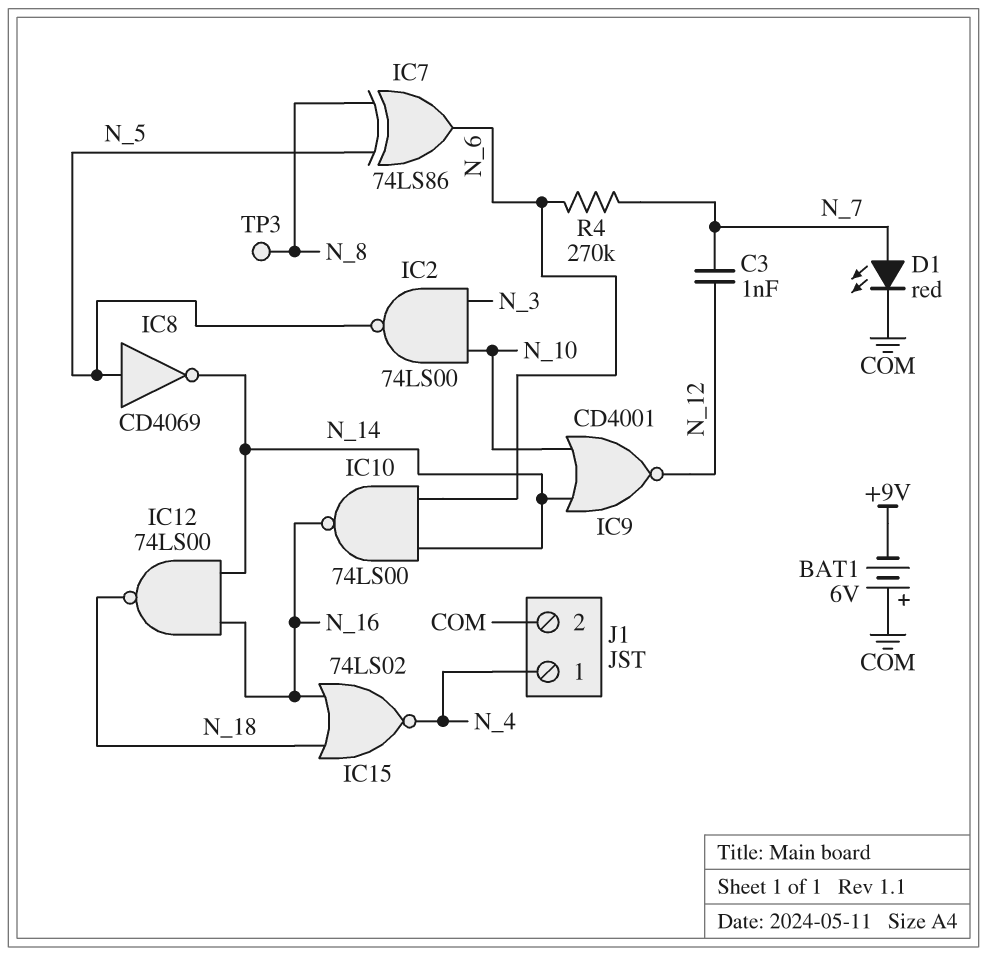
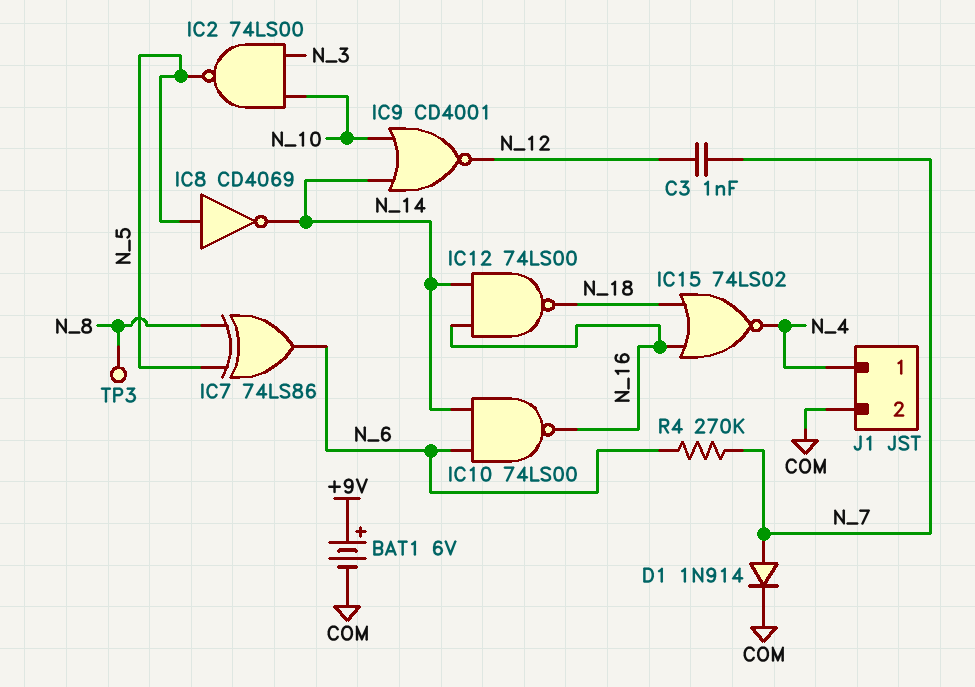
BAT1: 6V (plus COM, minus +9V) -> 6V (plus +9V, minus COM)
D1: LED red (A N_7, K COM) -> diode 1N914 (A N_7, K COM)

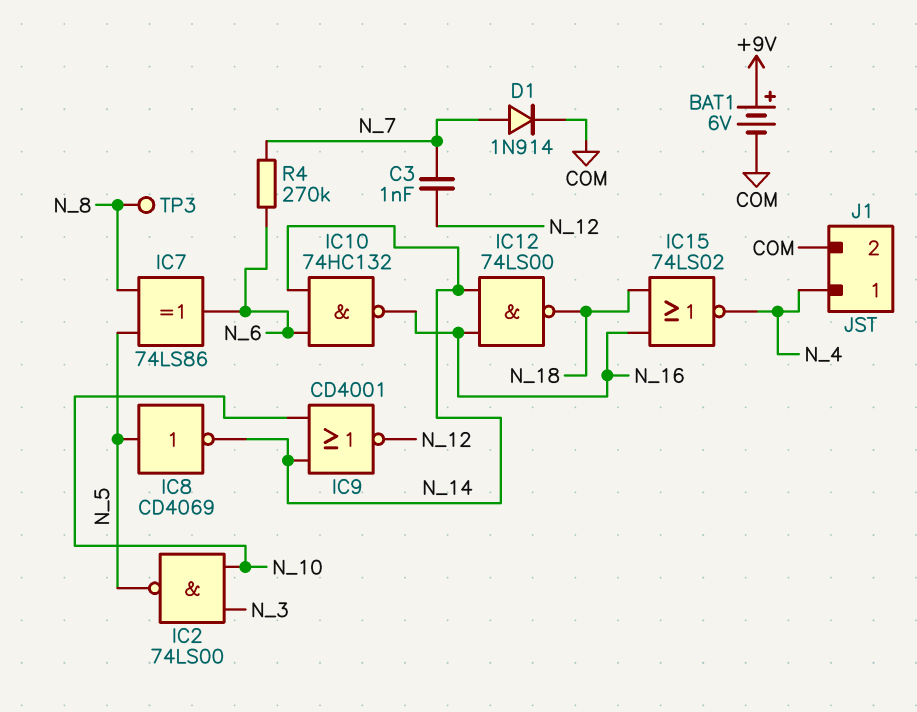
IC10: NAND 74LS00 (in N_6, in N_14, out N_16) -> NAND 74HC132 (in N_6, in N_14, out N_16)

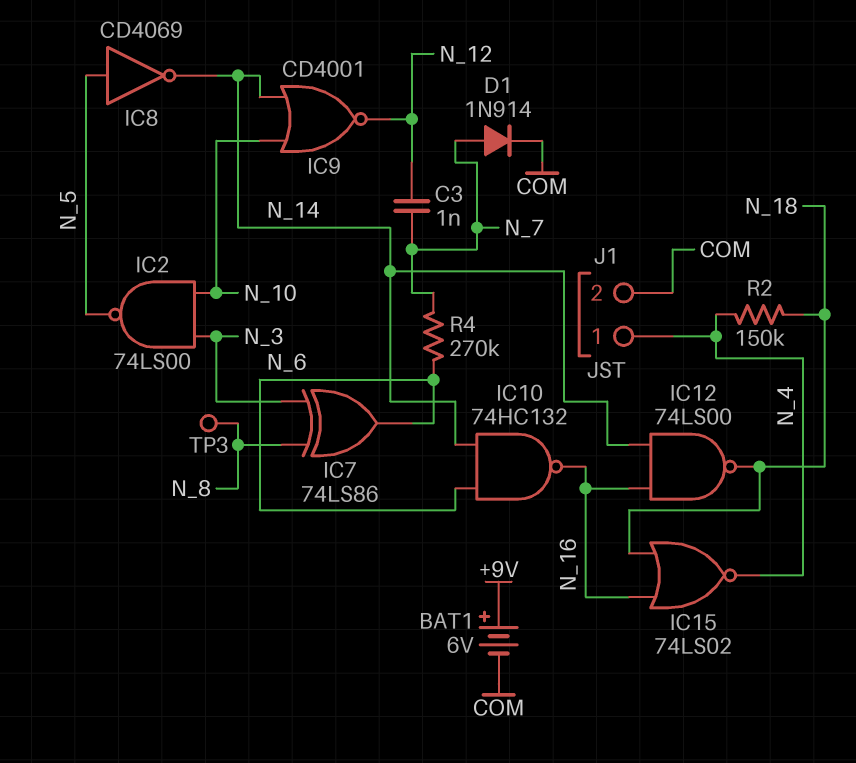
IC7: XOR 74LS86 (in N_5, in N_8, out N_6) -> XOR 74LS86 (in N_3, in N_8, out N_6)
R2: none -> 150k (N_4, N_18)

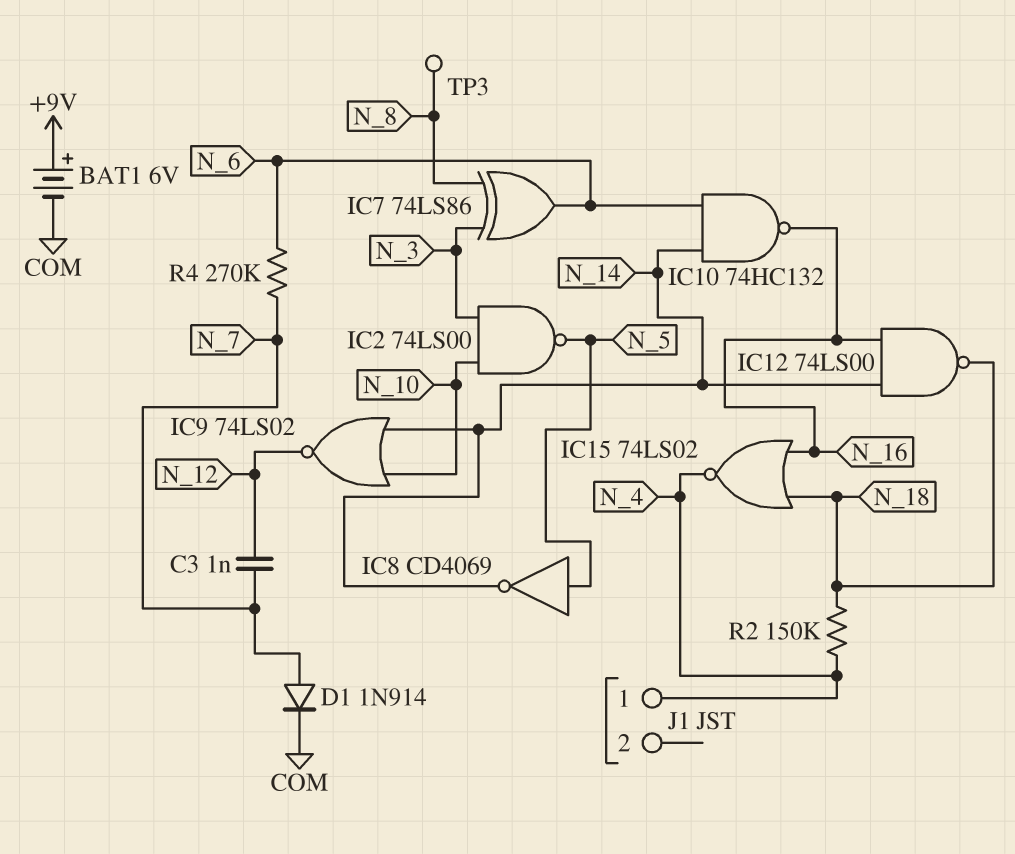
IC9: NOR CD4001 (in N_10, in N_14, out N_12) -> NOR 74LS02 (in N_10, in N_14, out N_12)
J1 pin 2: COM -> none

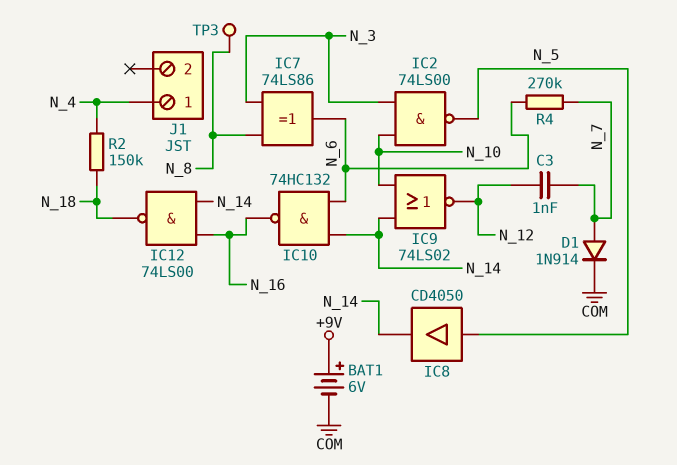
IC8: NOT CD4069 (in N_5, out N_14) -> buffer CD4050 (in N_5, out N_14)
IC15: NOR 74LS02 (in N_16, in N_18, out N_4) -> none

